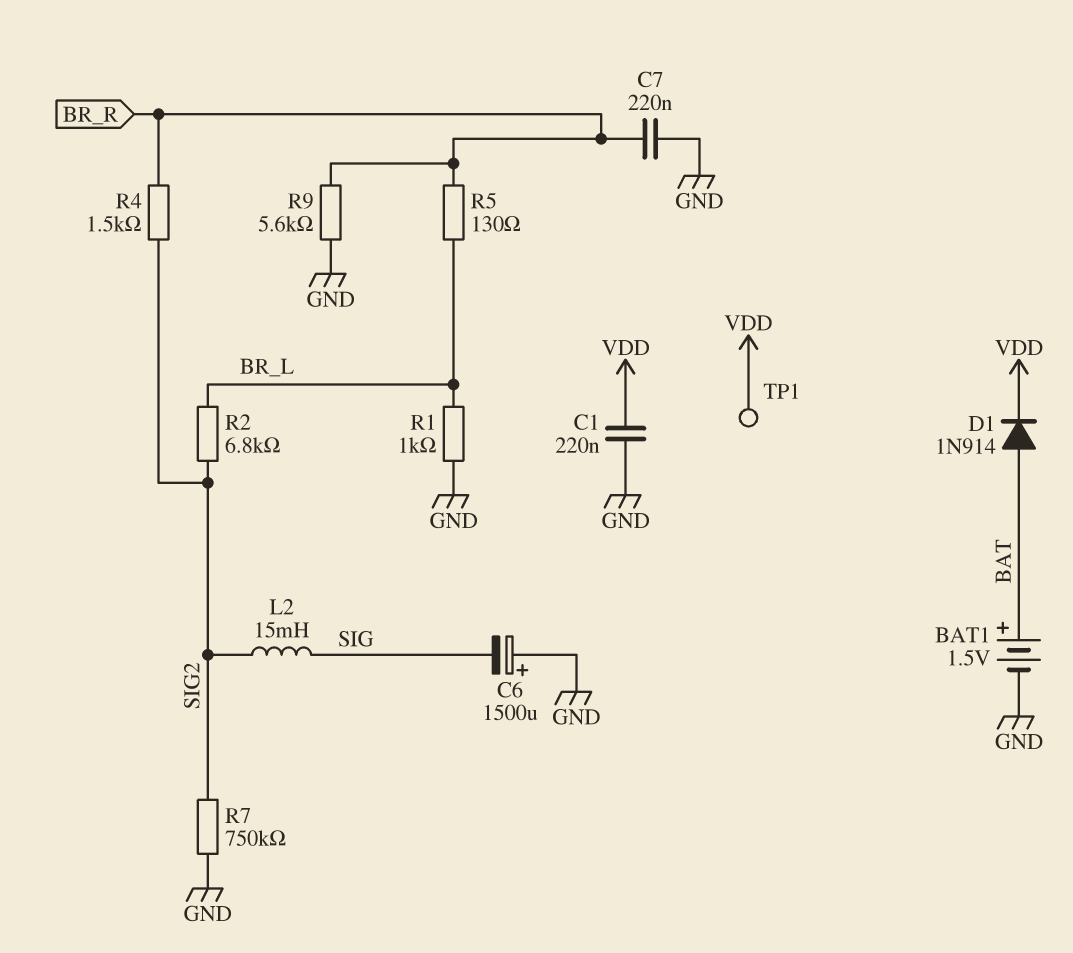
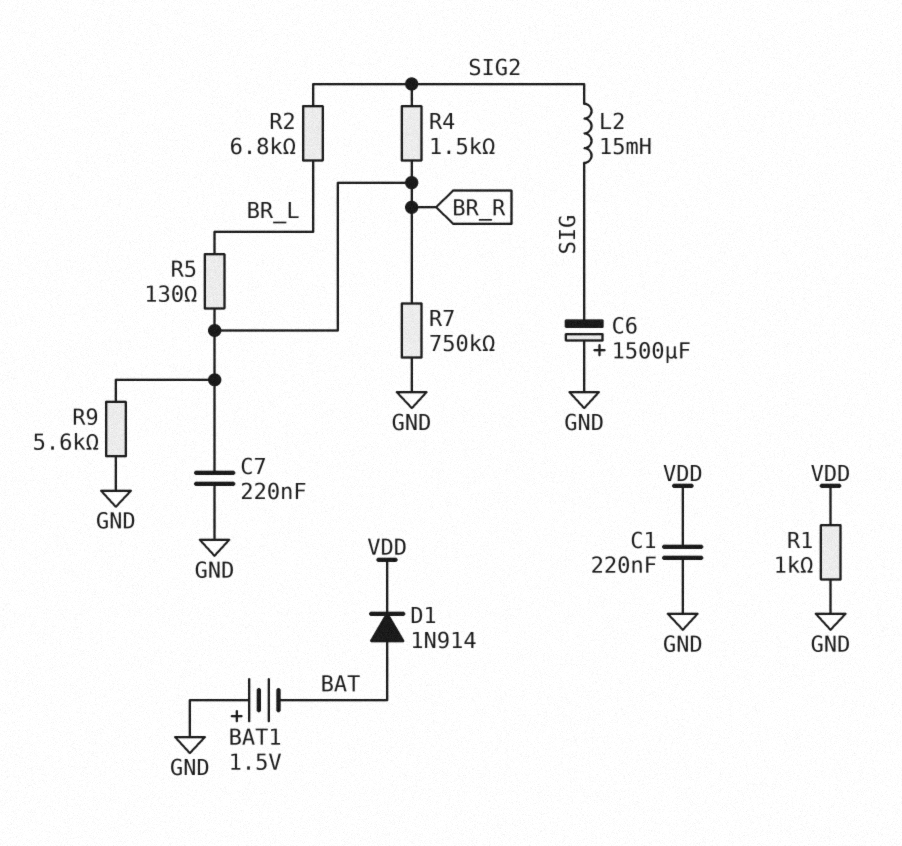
BAT1: 1.5V (plus BAT, minus GND) -> 1.5V (plus GND, minus BAT)
R1: 1k (BR_L, GND) -> 1k (GND, VDD)
R7: 750k (GND, SIG2) -> 750k (BR_R, GND)
TP1: test point (VDD) -> none

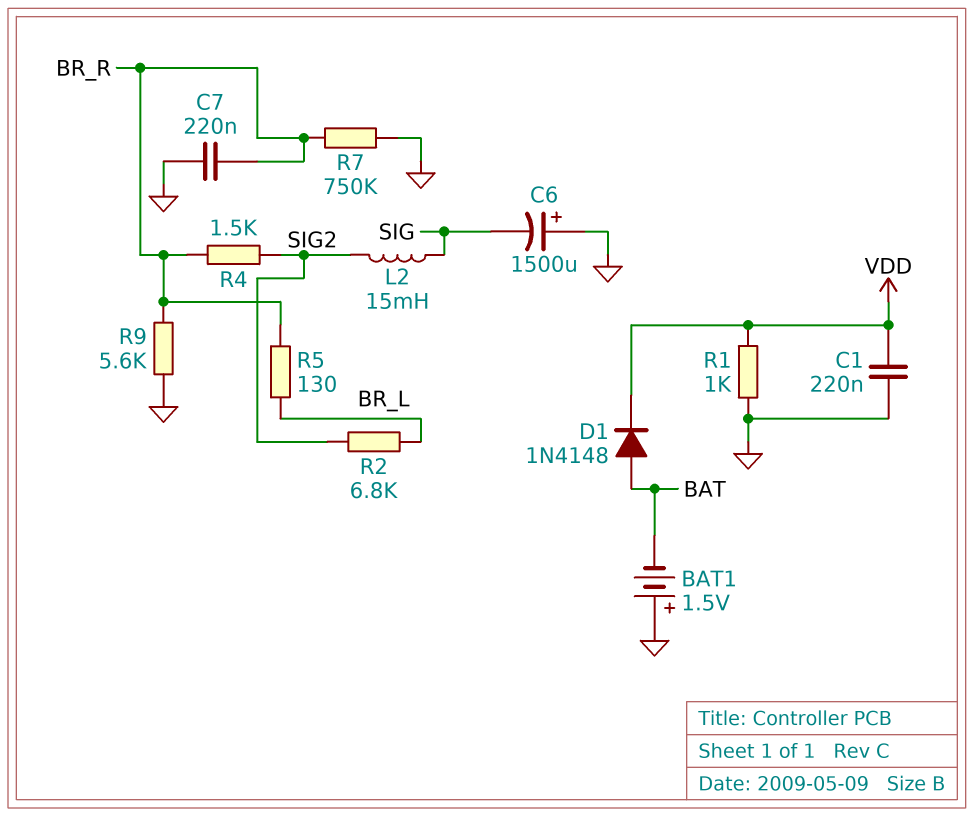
D1: diode 1N914 (A BAT, K VDD) -> diode 1N4148 (A BAT, K VDD)

